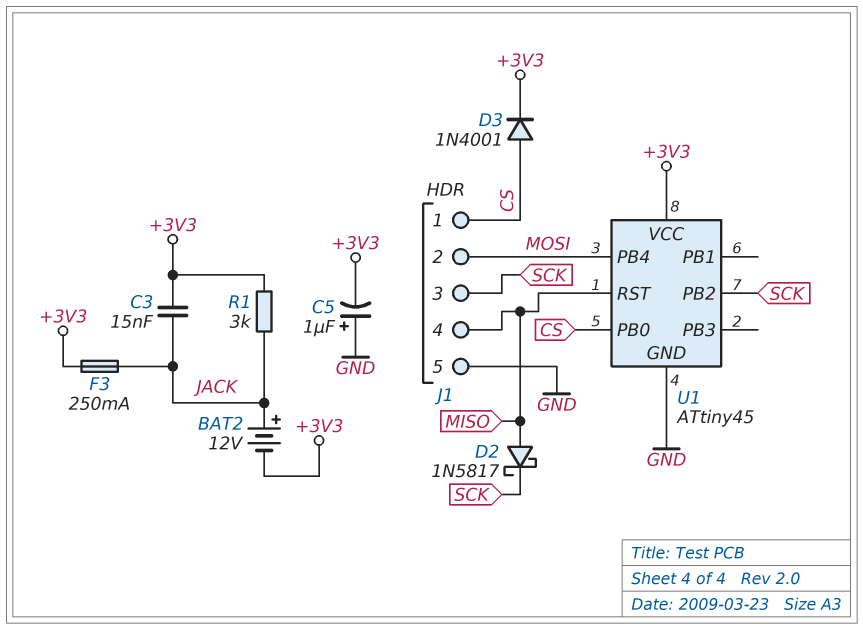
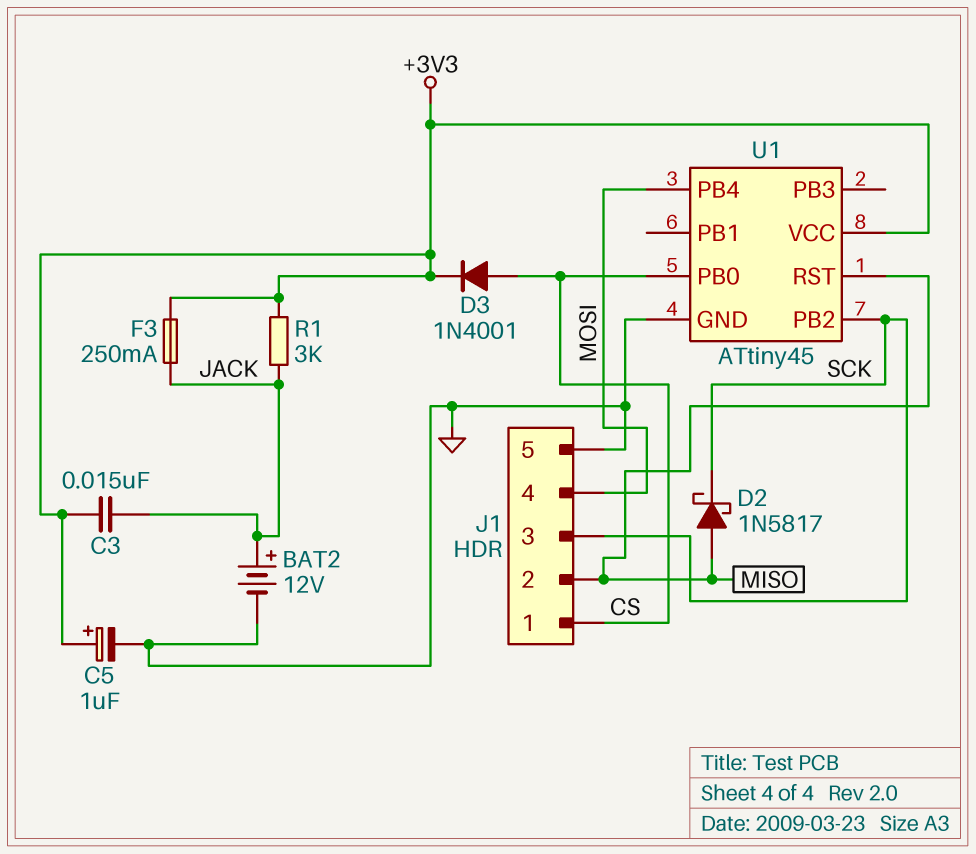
BAT2: 12V (plus JACK, minus +3V3) -> 12V (plus JACK, minus GND)
C5: 1uF (plus GND, minus +3V3) -> 1uF (plus +3V3, minus GND)
J1 pin 2: MOSI -> MISO
J1 pin 4: MISO -> MOSI

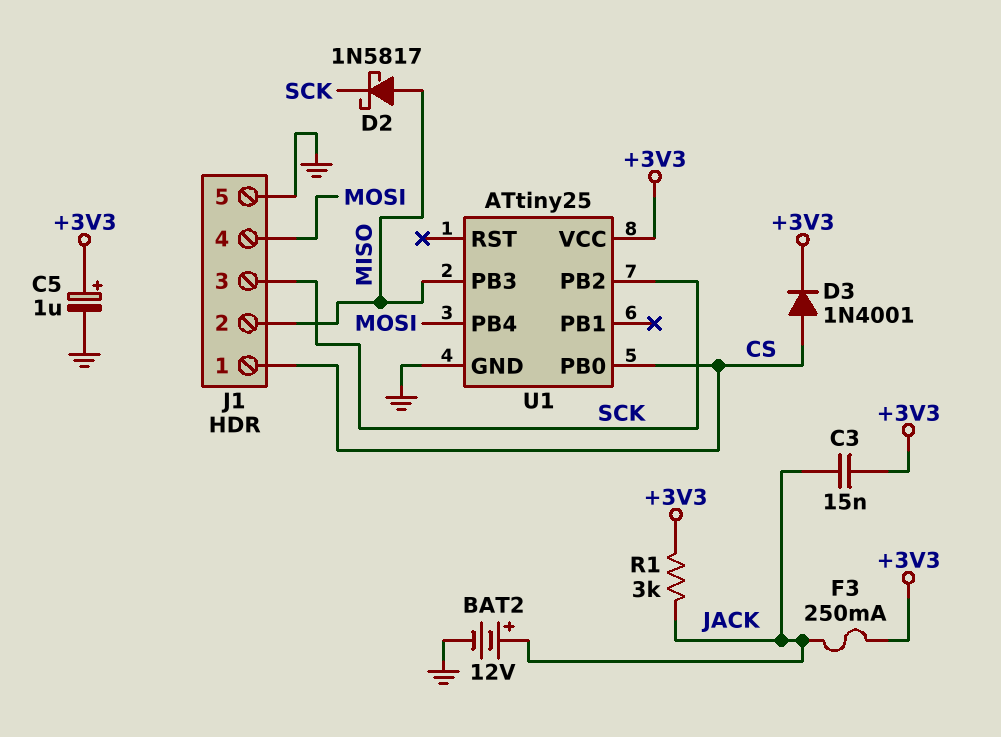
U1: ATtiny45 -> ATtiny25
U1 pin PB3: none -> MISO
U1 pin RST: MISO -> none

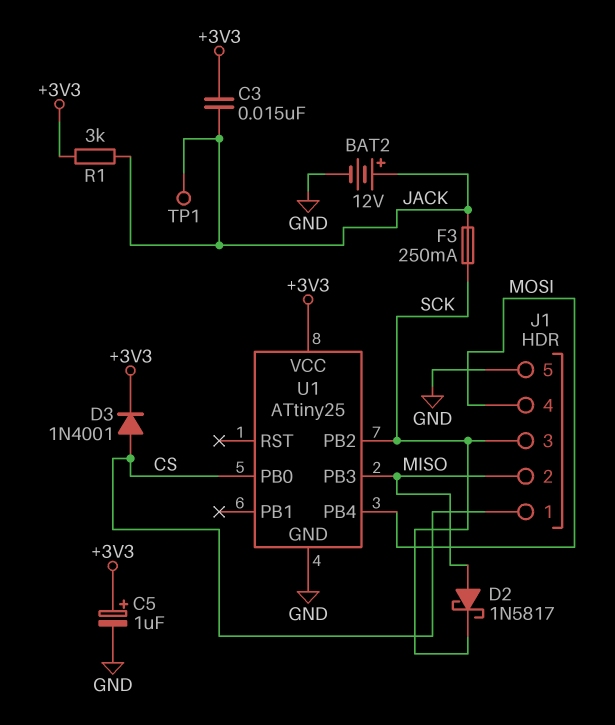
F3: 250mA (+3V3, JACK) -> 250mA (JACK, SCK)
TP1: none -> test point (JACK)

